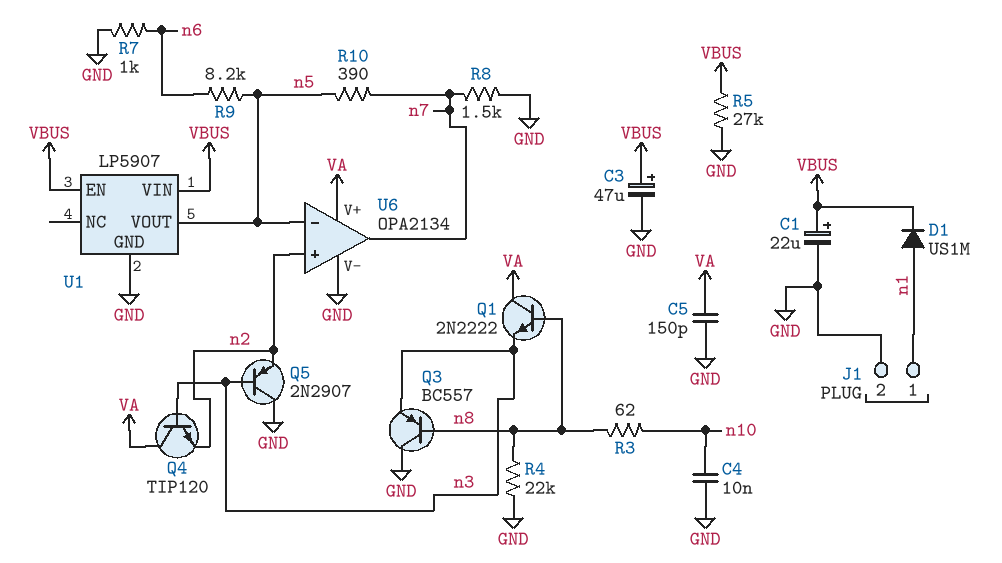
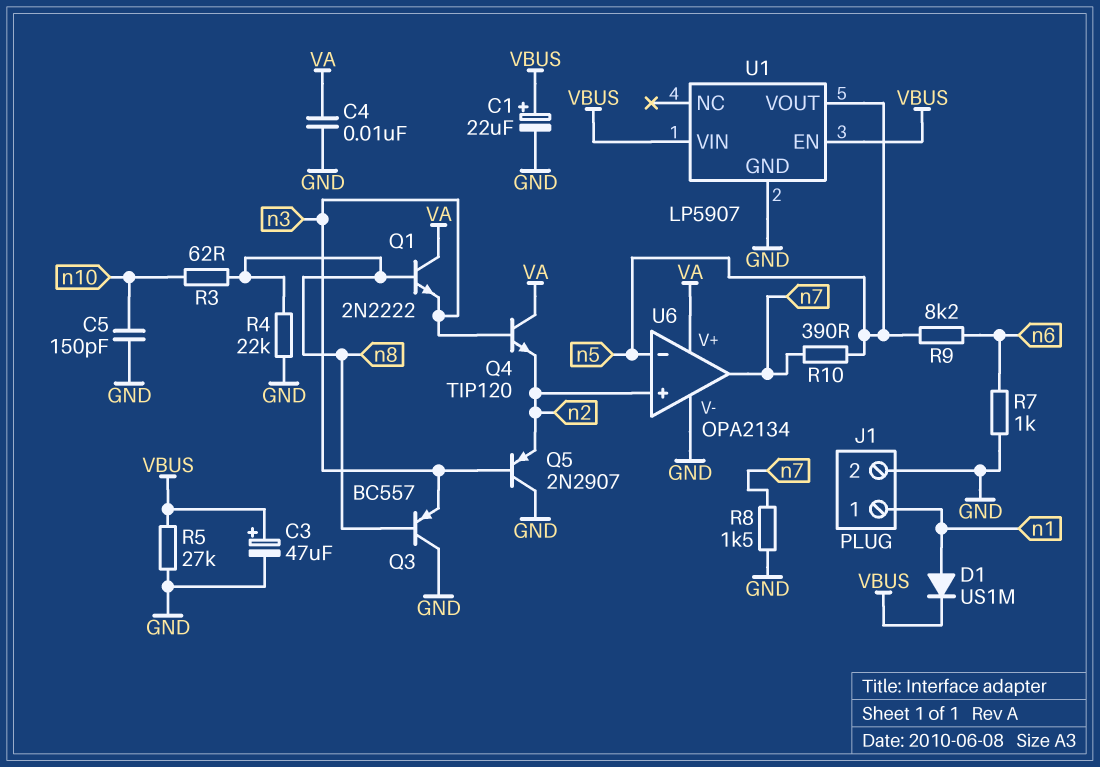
C4: 10nF (GND, n10) -> 10nF (GND, VA)
C5: 150pF (GND, VA) -> 150pF (GND, n10)

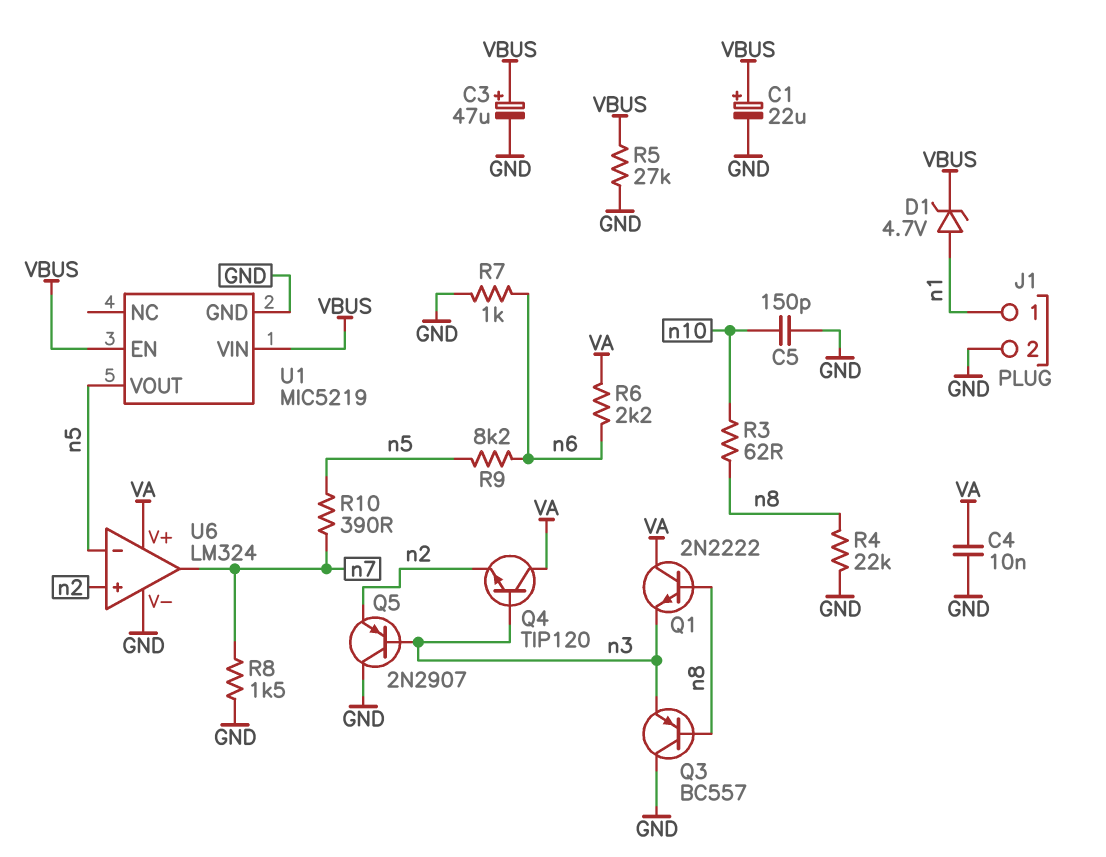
D1: diode US1M (A n1, K VBUS) -> zener 4.7V (A n1, K VBUS)
R6: none -> 2.2k (VA, n6)
U1: LP5907 -> MIC5219
U6: OPA2134 -> LM324

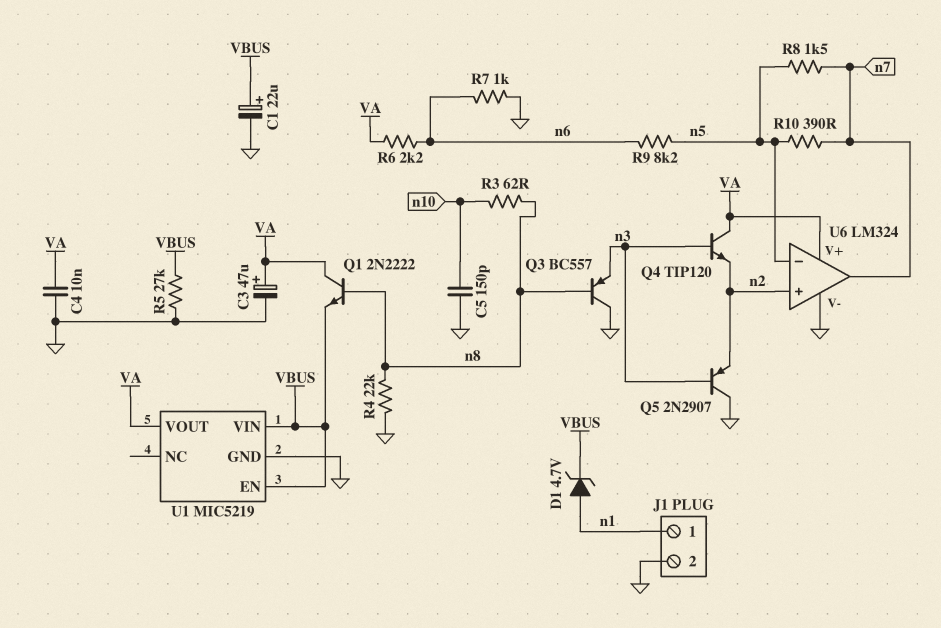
C3: 47uF (plus VBUS, minus GND) -> 47uF (plus VA, minus GND)
Q1: NPN 2N2222 (B n8, C VA, E n3) -> NPN 2N2222 (B n8, C VA, E VBUS)
R8: 1.5k (GND, n7) -> 1.5k (n5, n7)
U1 pin VOUT: n5 -> VA

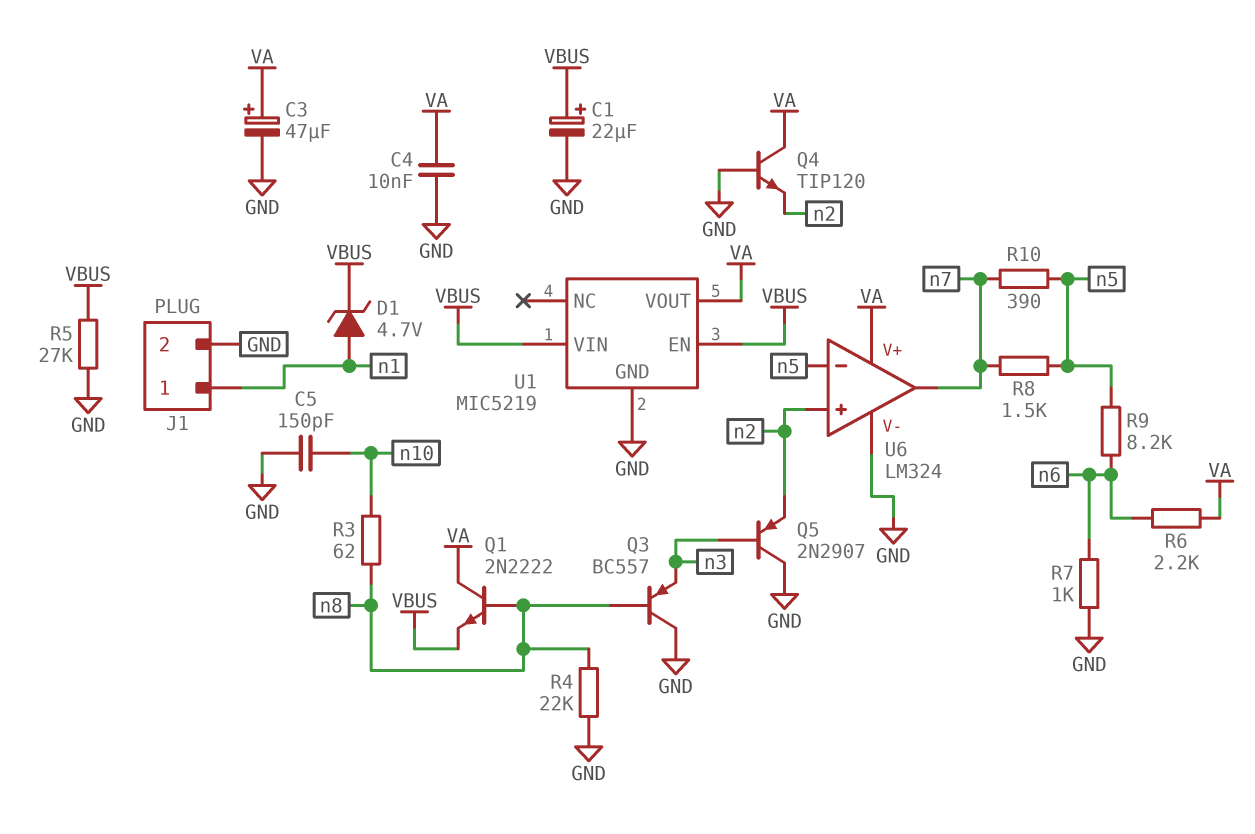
Q4: NPN TIP120 (B n3, C VA, E n2) -> NPN TIP120 (B GND, C VA, E n2)

